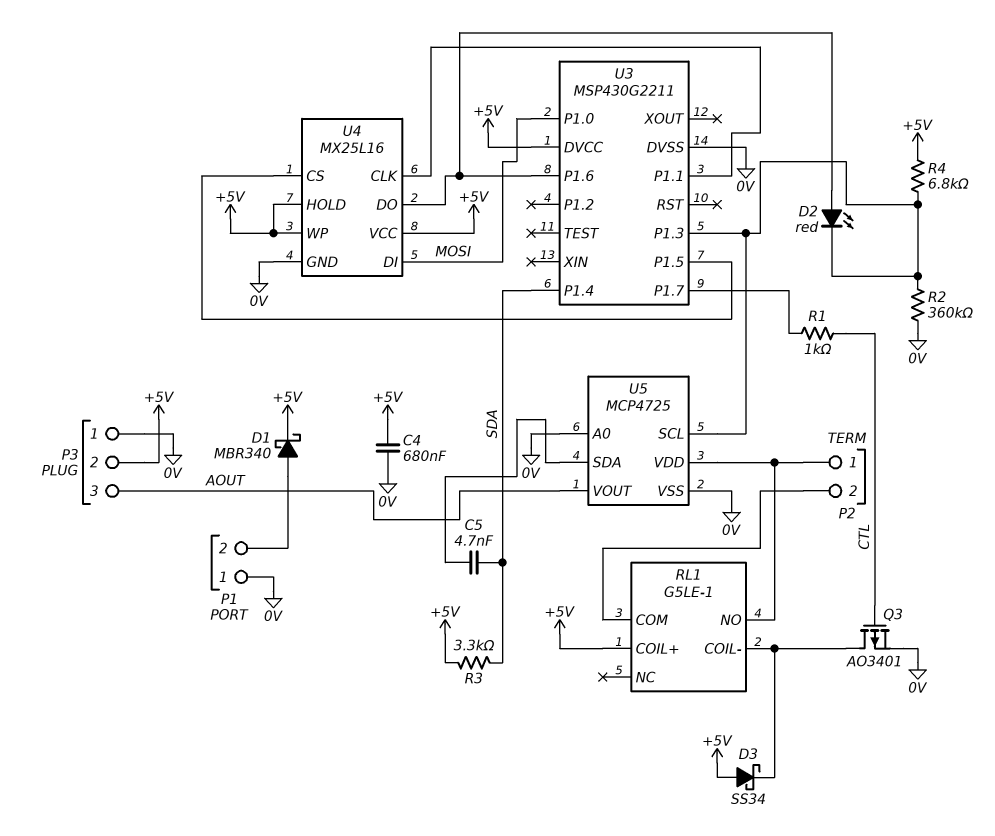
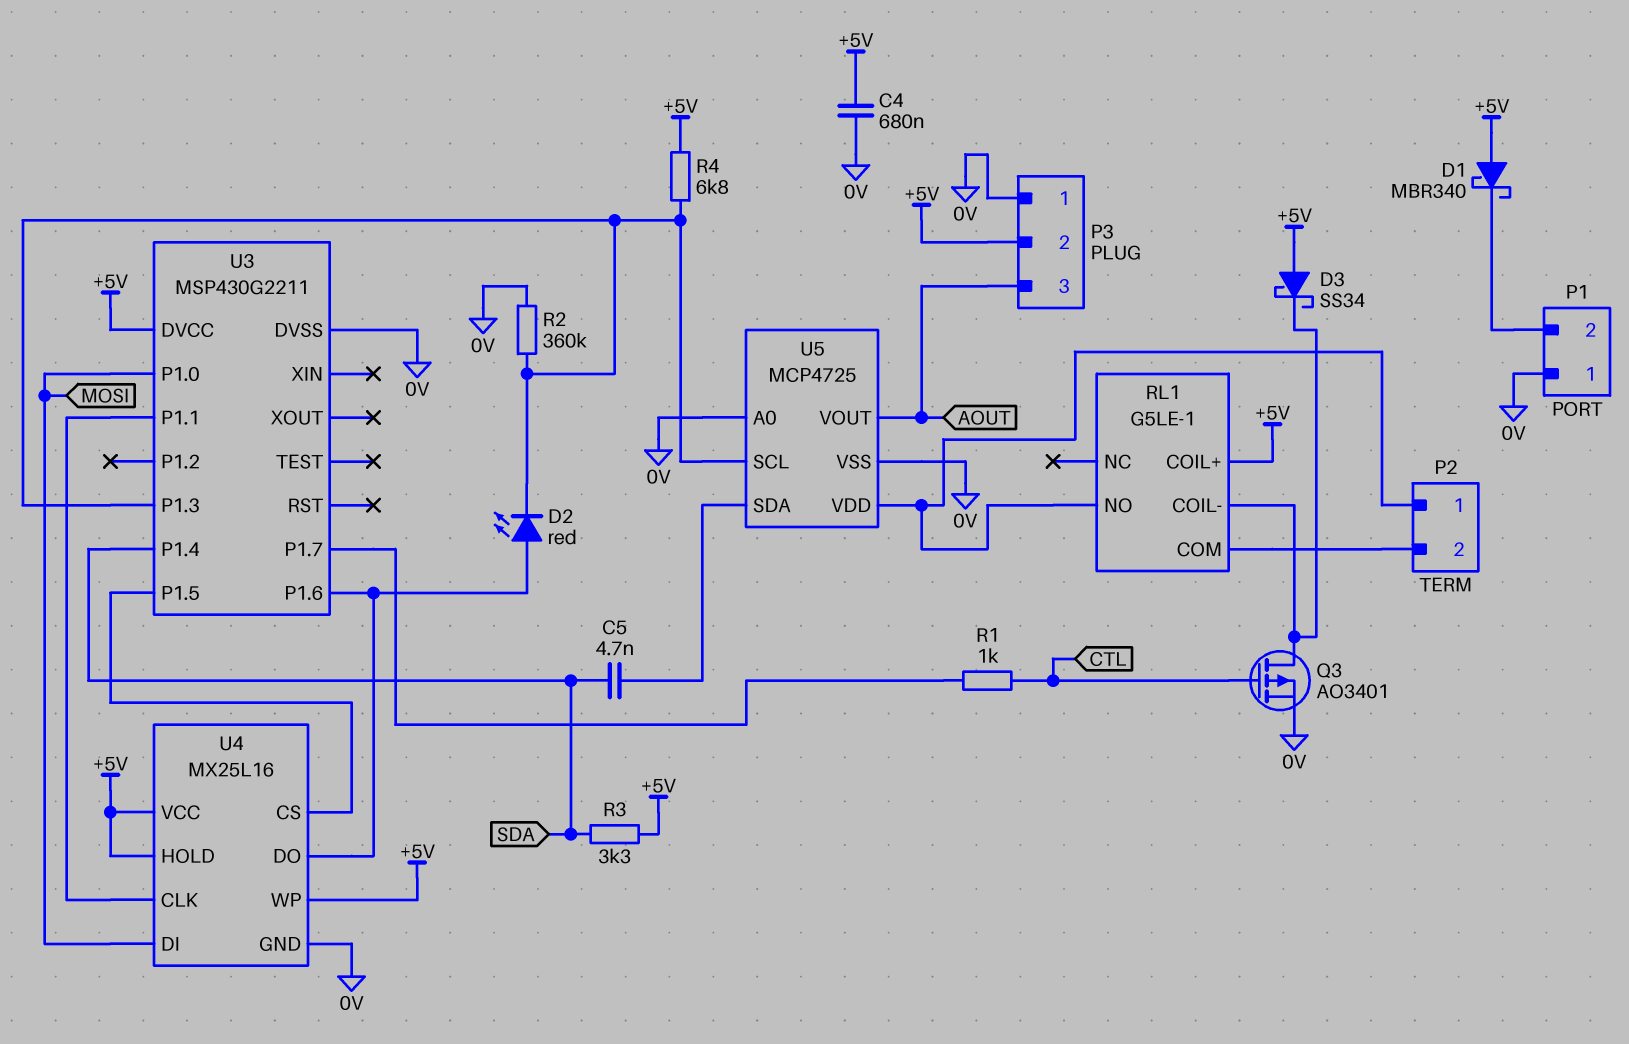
D1: schottky MBR340 (A P1/2, K +5V) -> schottky MBR340 (A +5V, K P1/2)

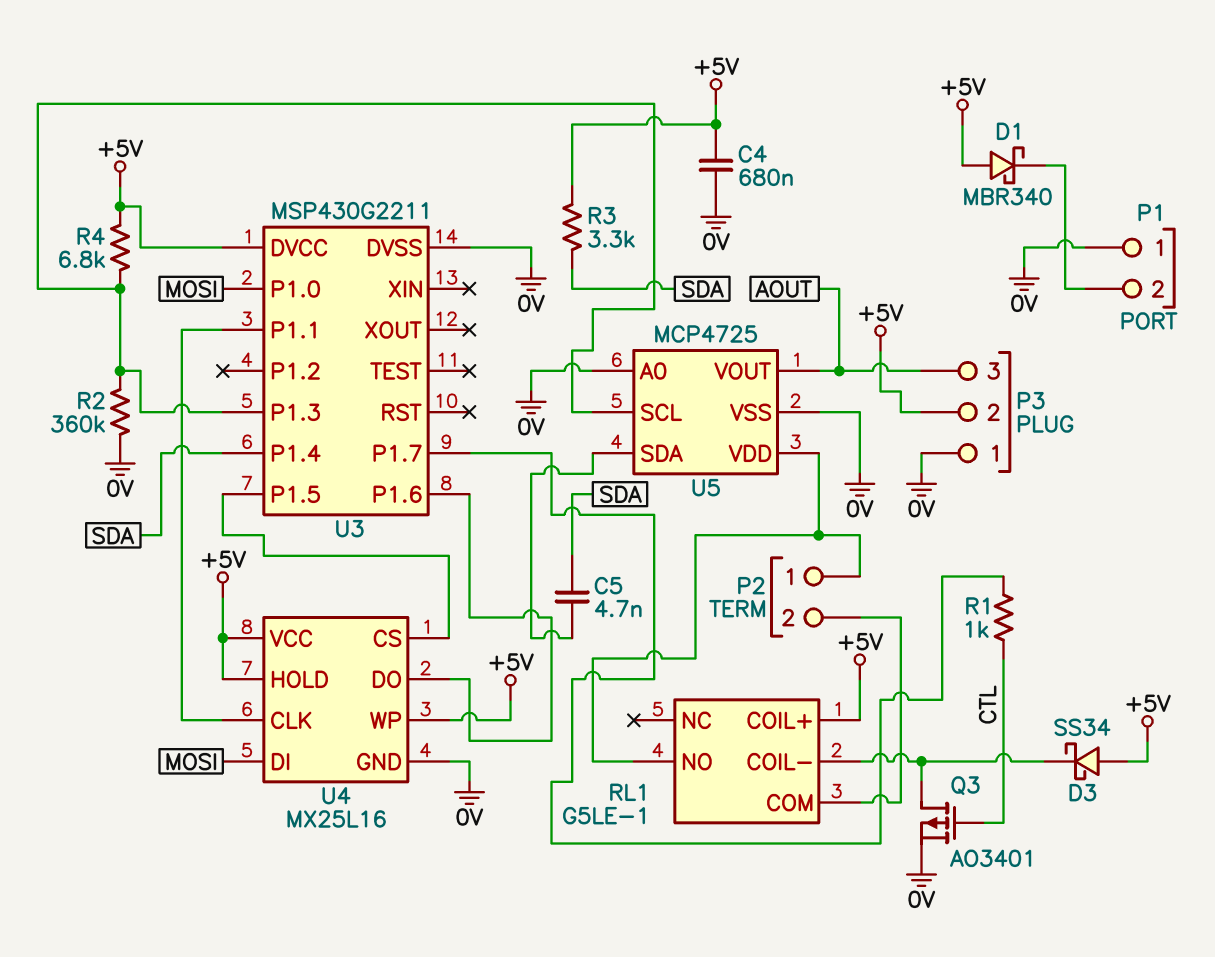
D2: LED red (A U3/P1.6, K U3/P1.3) -> none

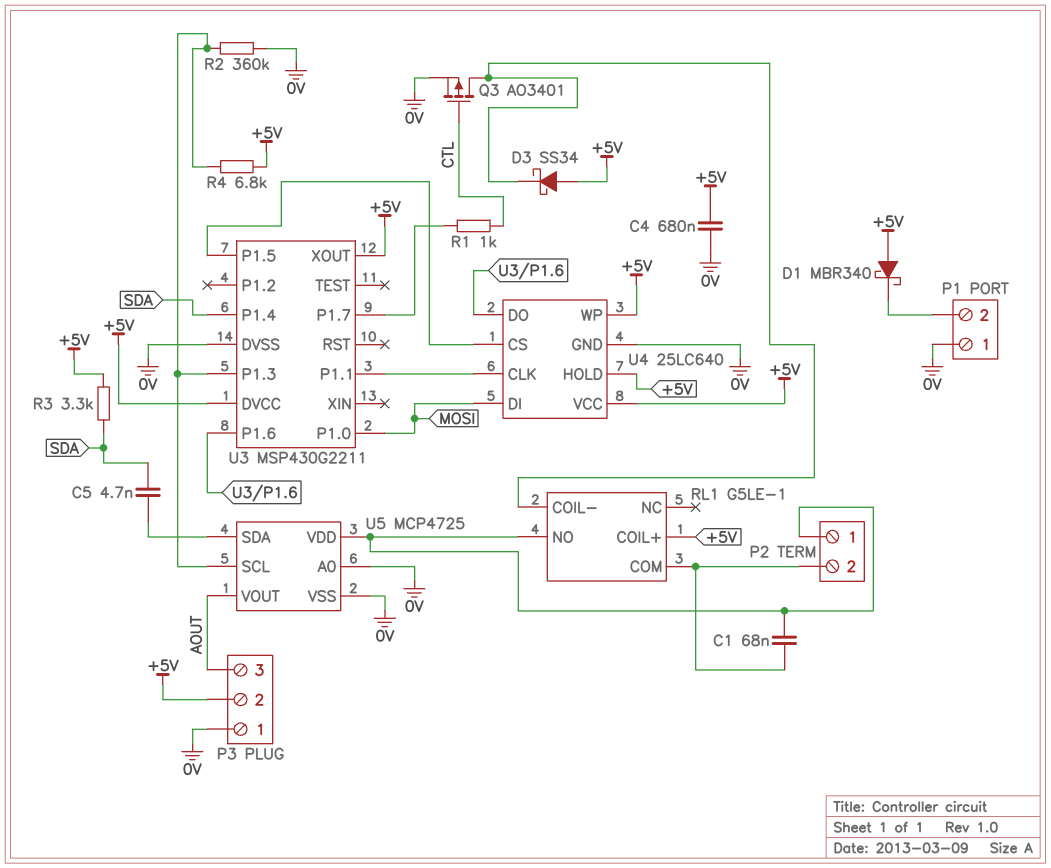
C1: none -> 68nF (P2/1, P2/2)
U3 pin XOUT: none -> +5V
U4: MX25L16 -> 25LC640

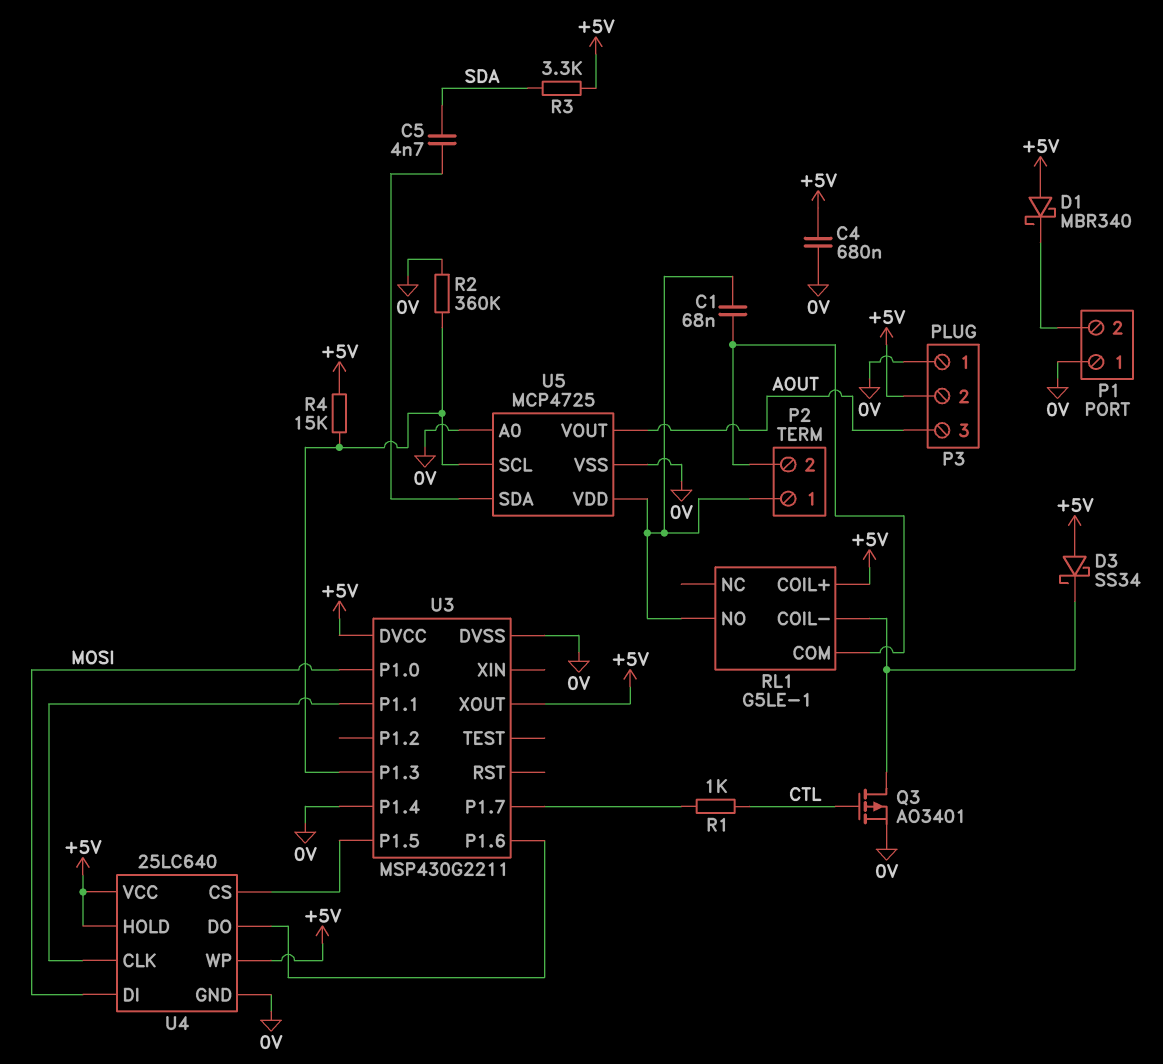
R4: 6.8k (+5V, U3/P1.3) -> 15k (+5V, U3/P1.3)
U3 pin P1.4: SDA -> 0V

